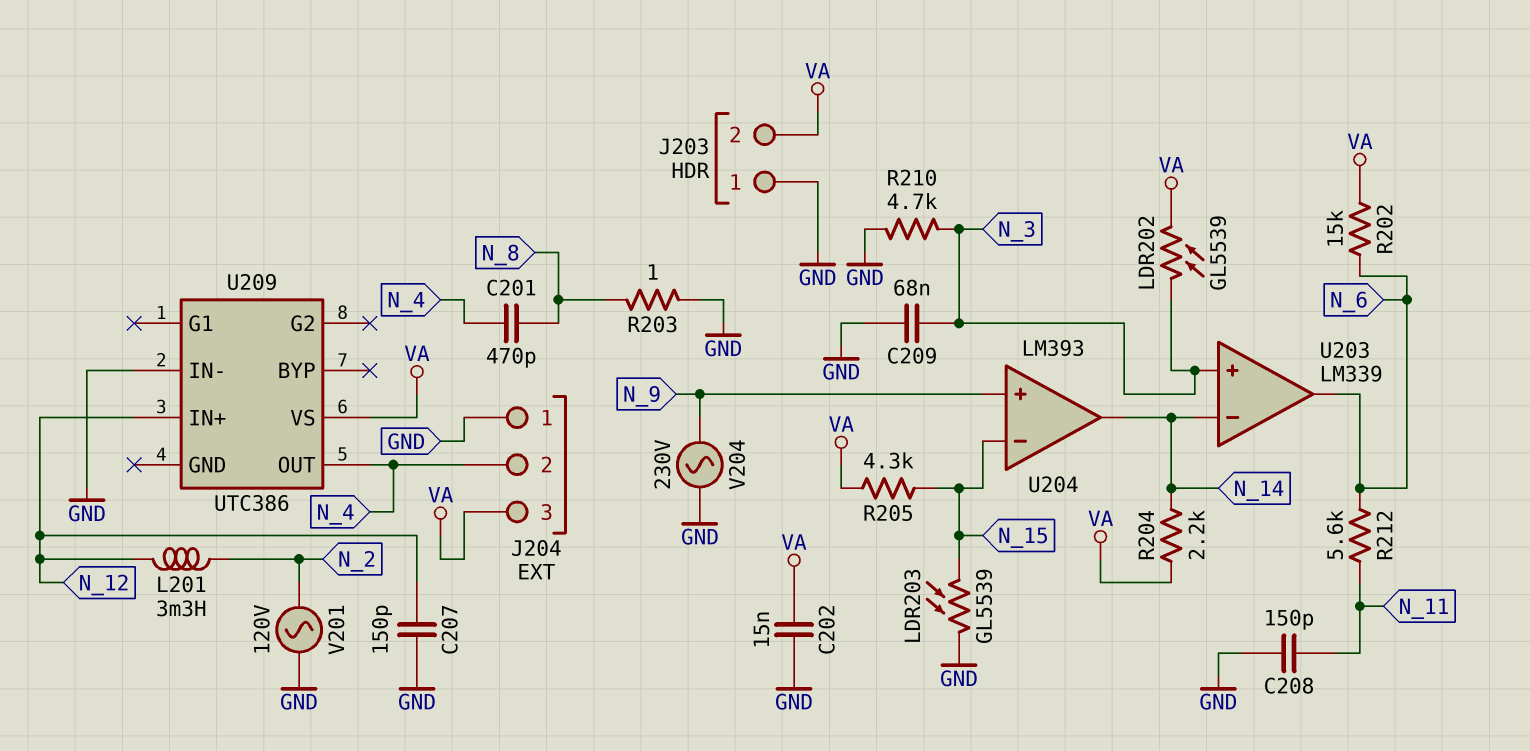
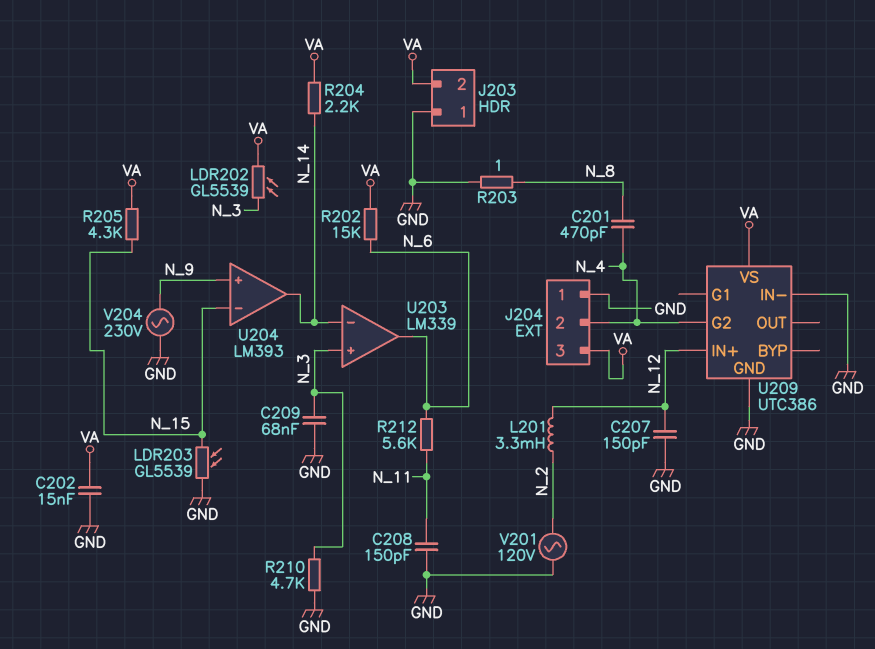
U209 pin G2: none -> N_4
U209 pin GND: none -> GND
U209 pin OUT: N_4 -> none

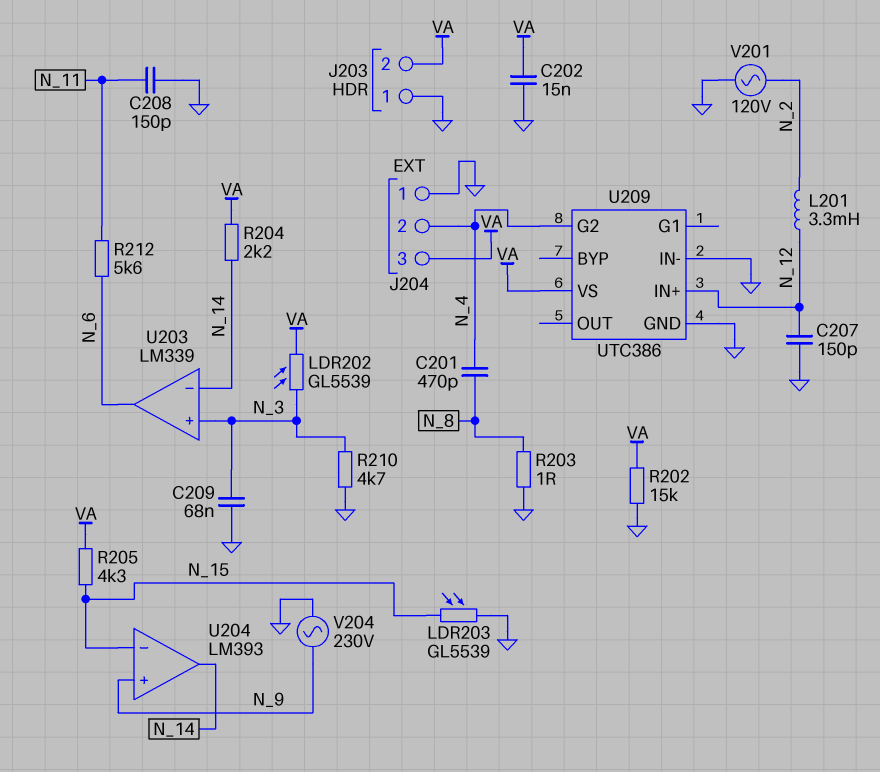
R202: 15k (N_6, VA) -> 15k (GND, VA)

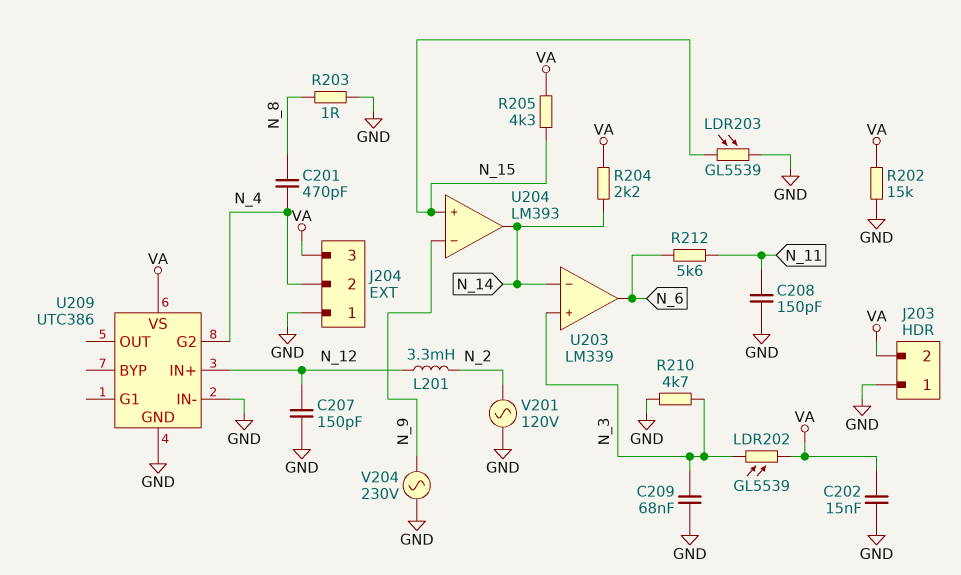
U204 pin in+: N_9 -> N_15
U204 pin in-: N_15 -> N_9

